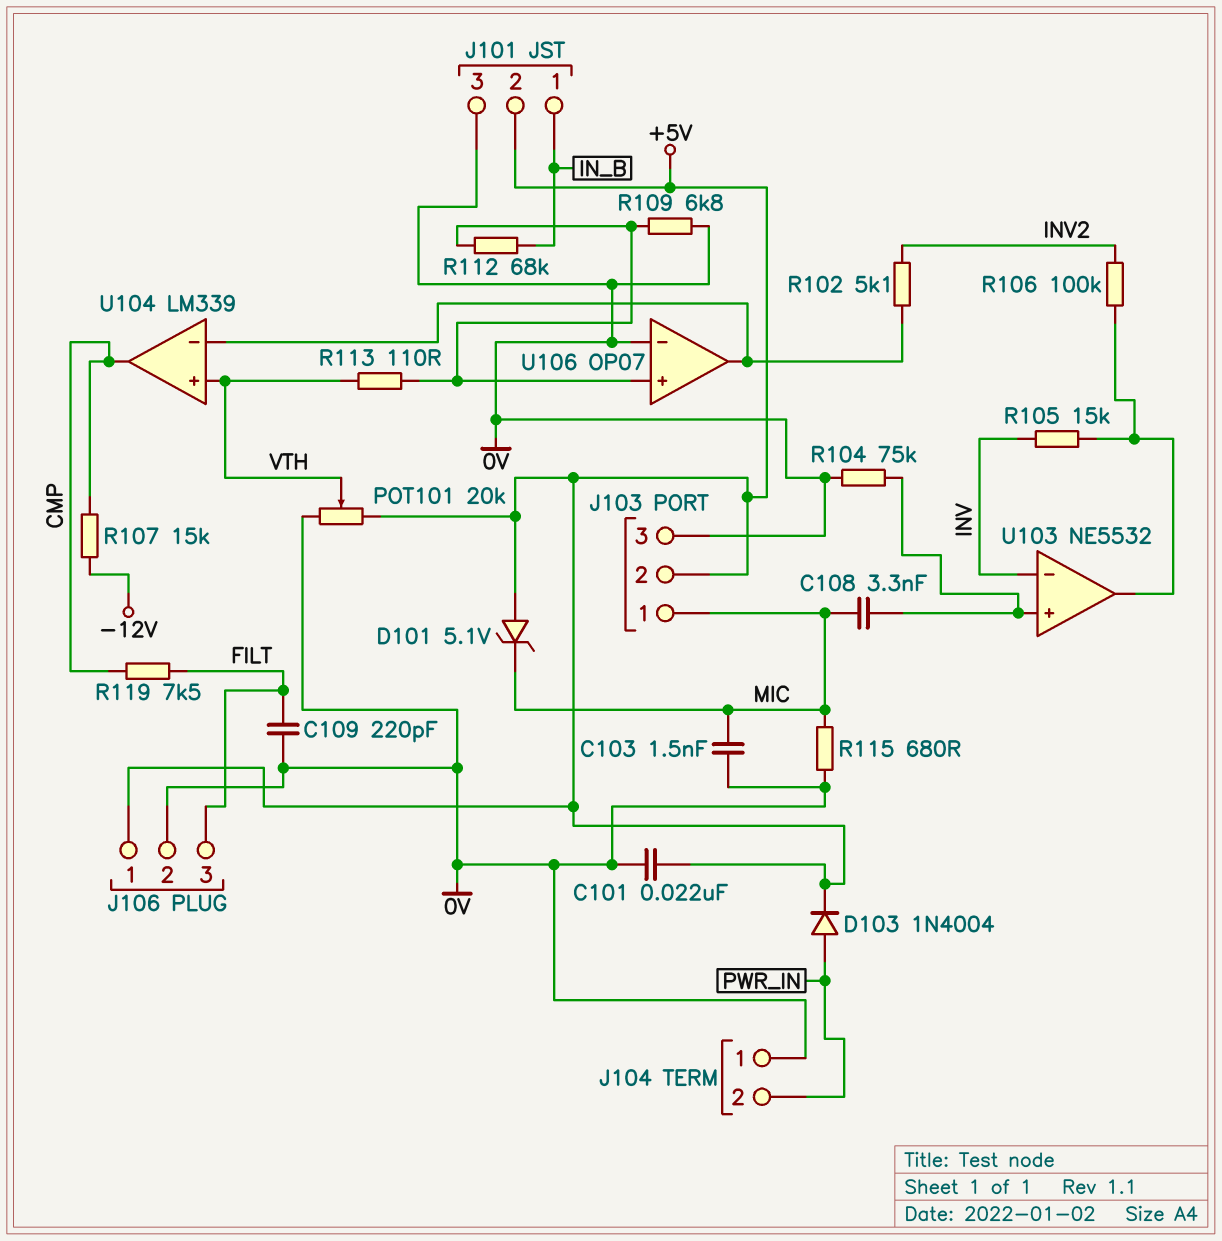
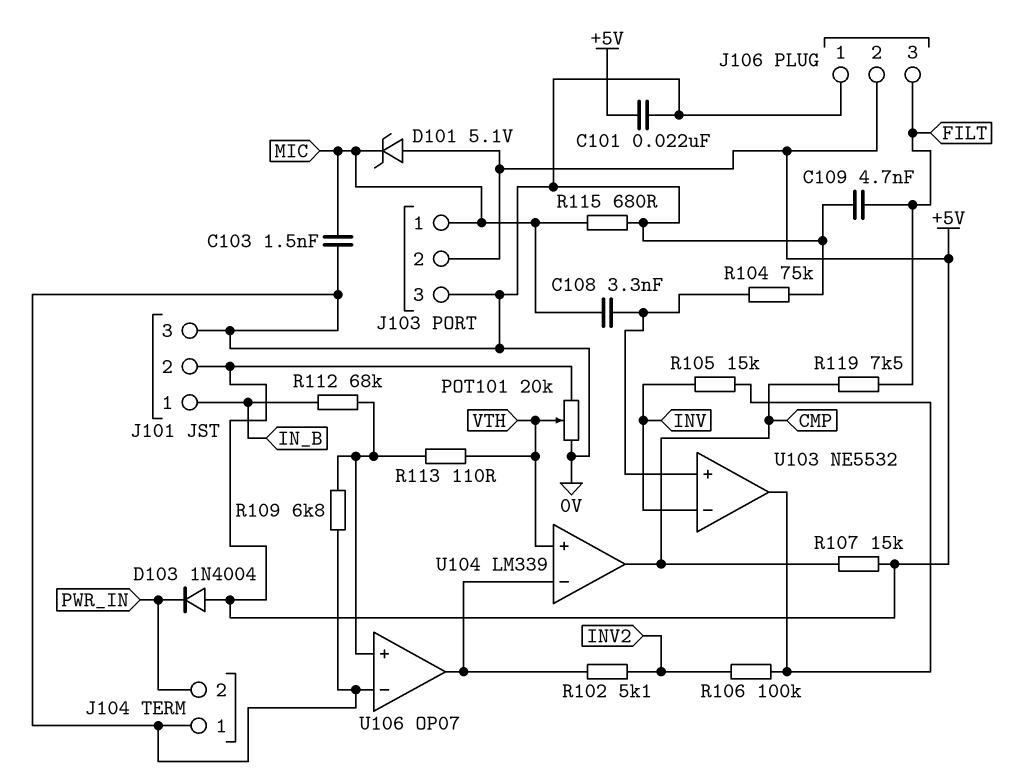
C109: 220pF (0V, FILT) -> 4.7nF (0V, FILT)
D103: diode 1N4004 (A PWR_IN, K +5V) -> diode 1N4004 (A +5V, K PWR_IN)
J106 pin 1: +5V -> 0V
J106 pin 2: 0V -> +5V
R107: 15k (-12V, CMP) -> 15k (+5V, CMP)

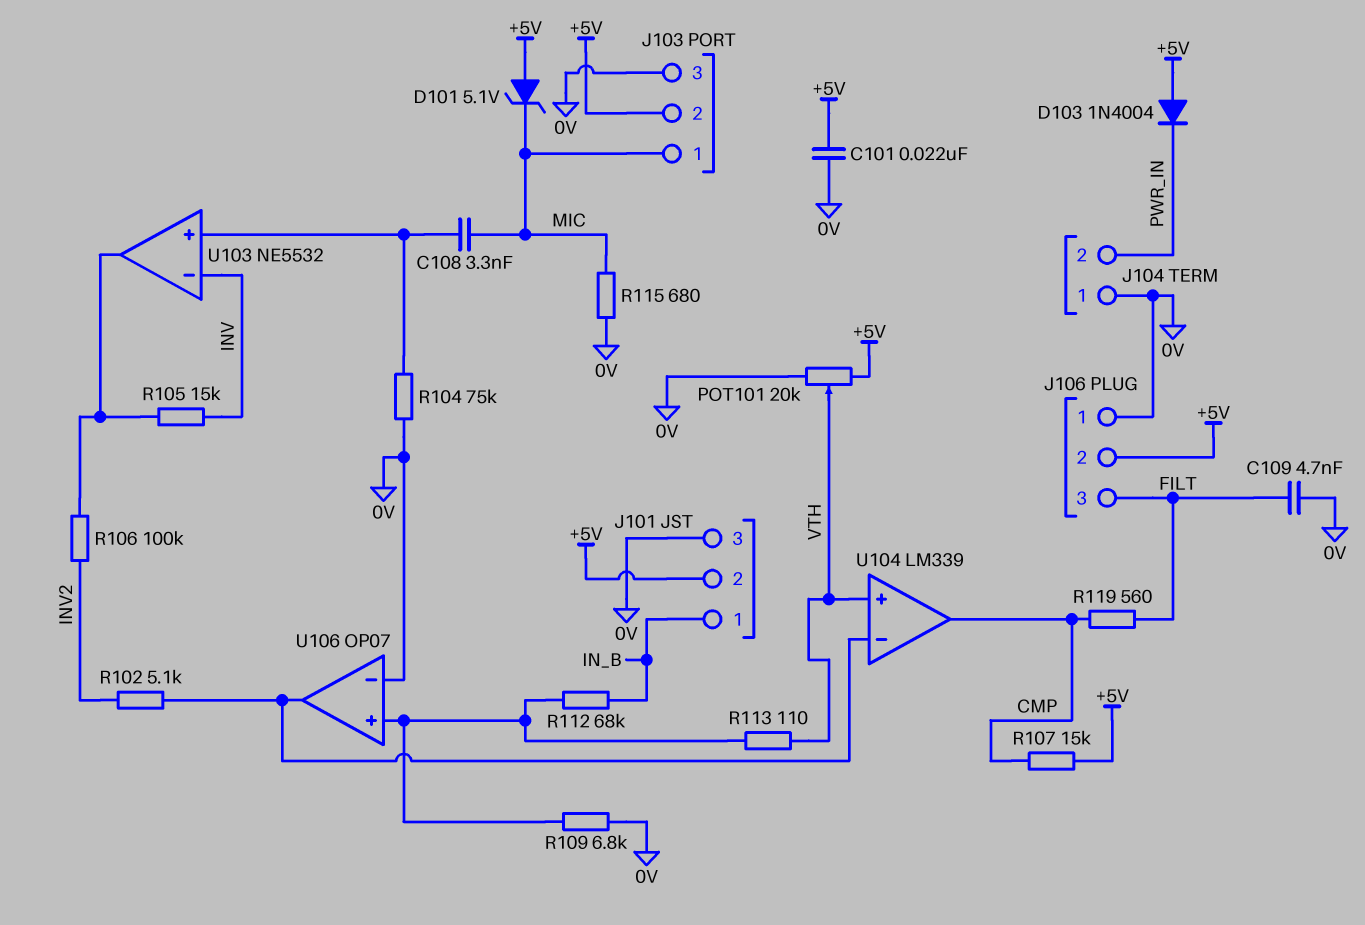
C103: 1.5nF (0V, MIC) -> none
R119: 7.5k (CMP, FILT) -> 560 (CMP, FILT)

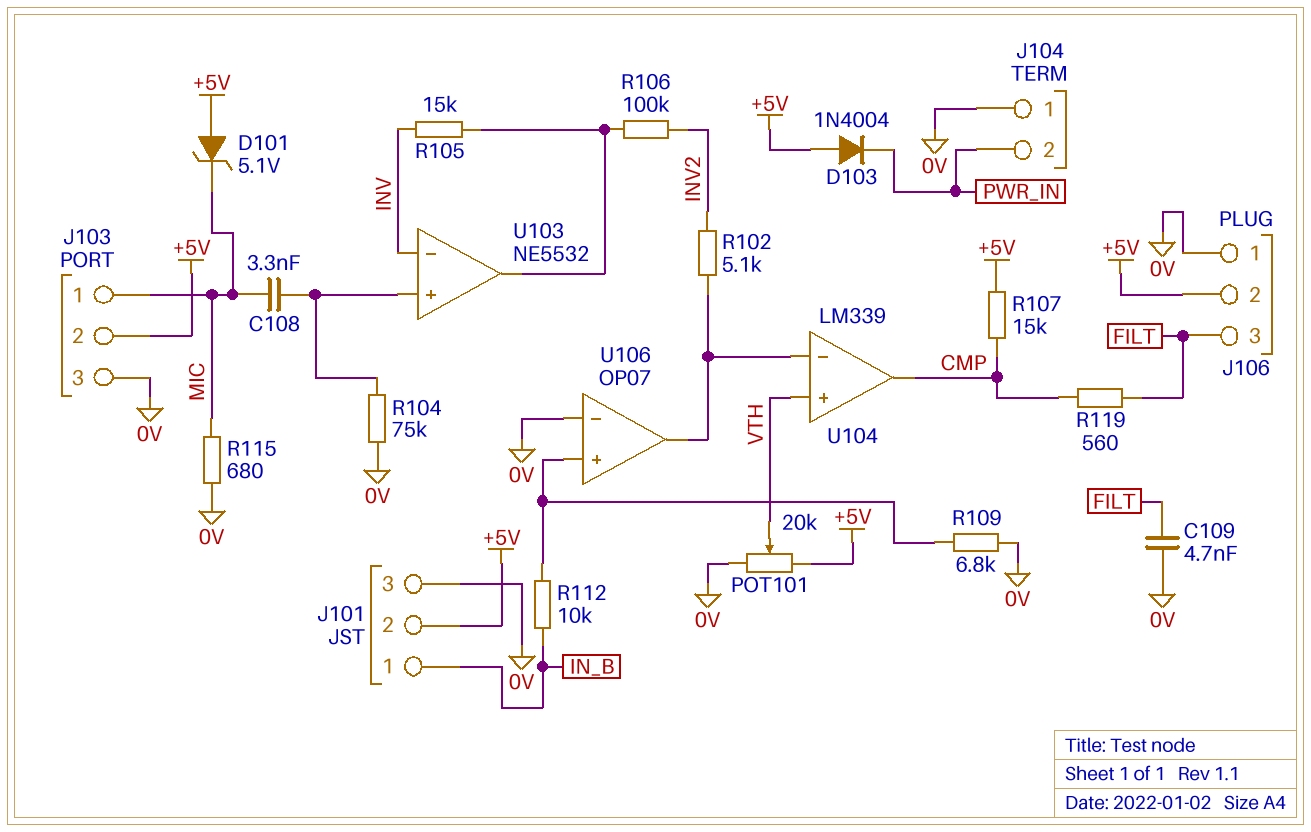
C101: 22nF (+5V, 0V) -> none
R112: 68k (IN_B, U106/in+) -> 10k (IN_B, U106/in+)
R113: 110 (U106/in+, VTH) -> none

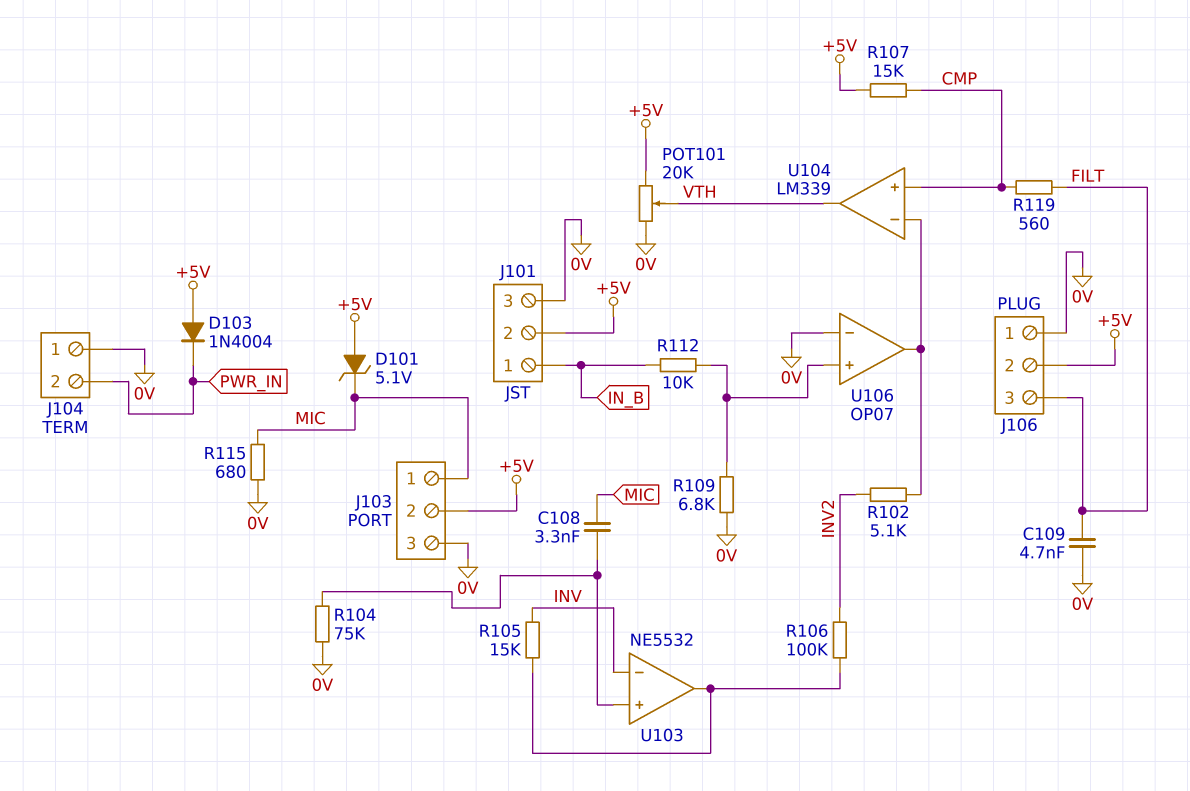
U104 pin in+: VTH -> CMP
U104 pin out: CMP -> VTH

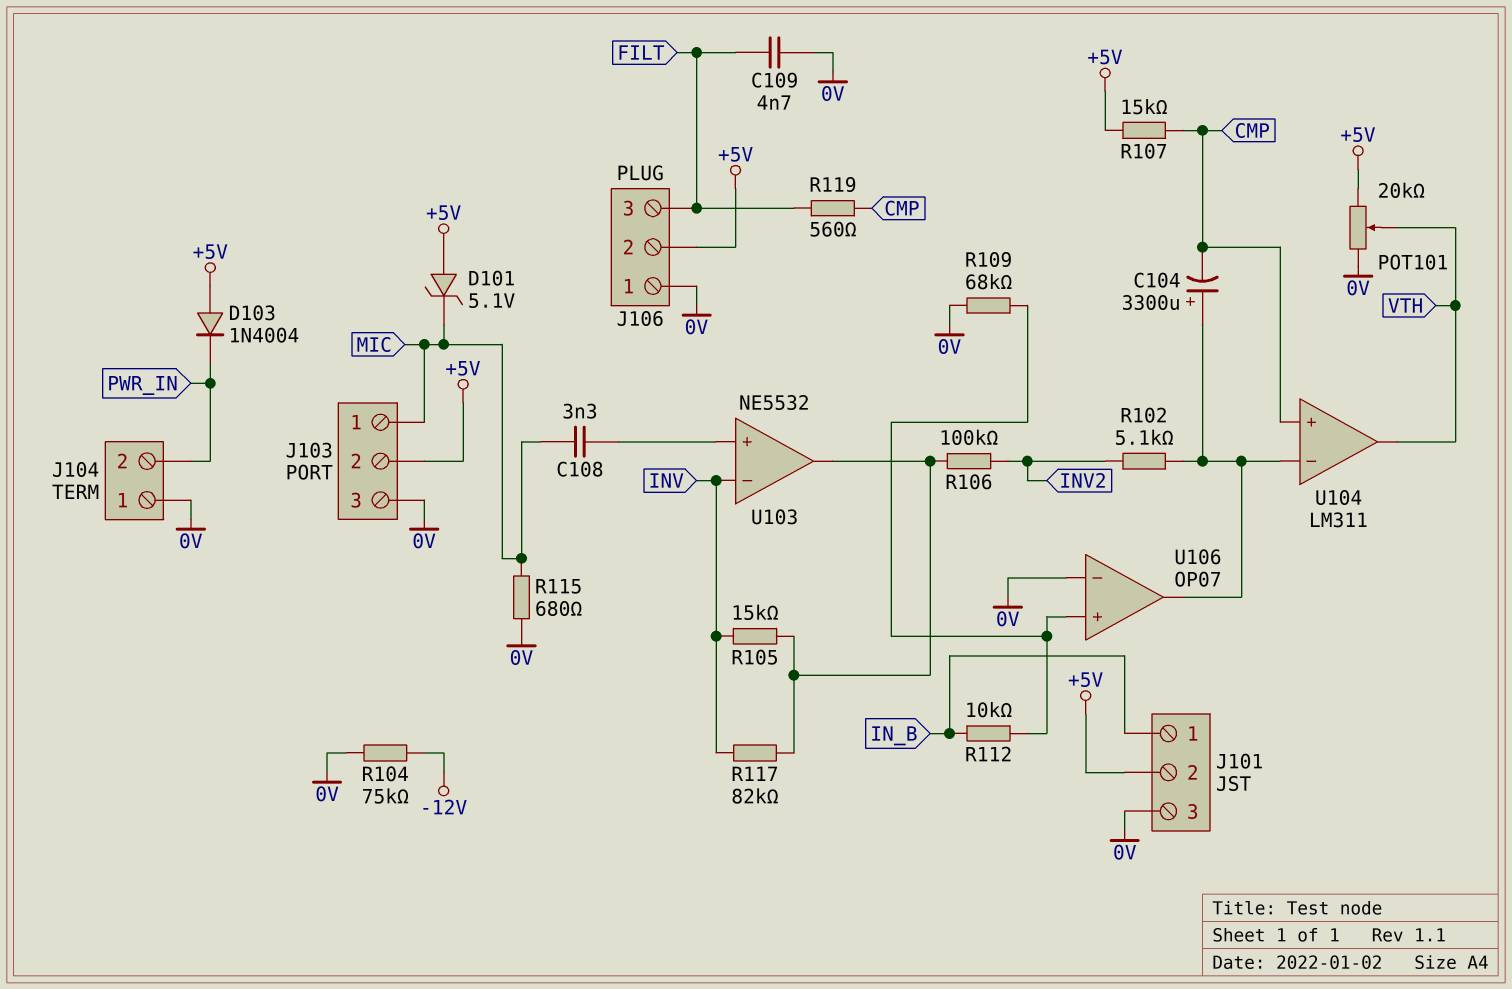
C104: none -> 3300uF (plus U104/in-, minus CMP)
R104: 75k (0V, U103/in+) -> 75k (-12V, 0V)
R109: 6.8k (0V, U106/in+) -> 68k (0V, U106/in+)
R117: none -> 82k (INV, U103/out)
U104: LM339 -> LM311

